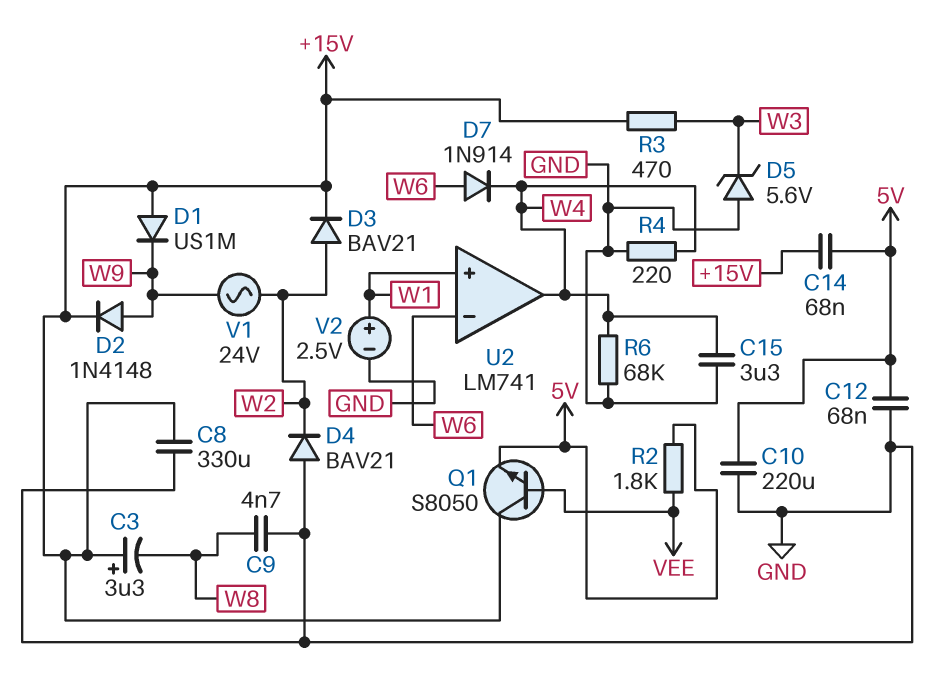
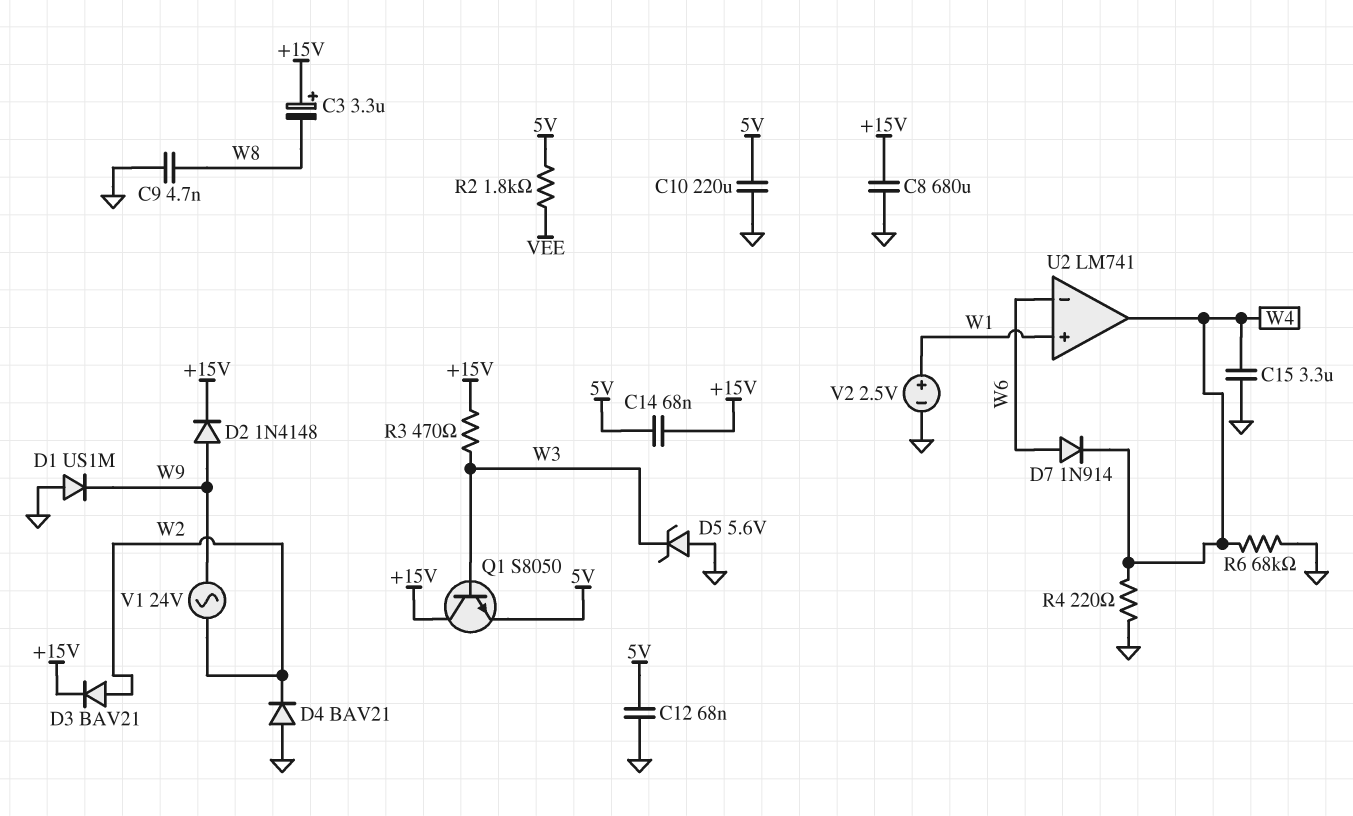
C8: 330uF (+15V, GND) -> 680uF (+15V, GND)
D1: diode US1M (A +15V, K W9) -> diode US1M (A GND, K W9)
Q1: NPN S8050 (B VEE, C +15V, E 5V) -> NPN S8050 (B W3, C +15V, E 5V)

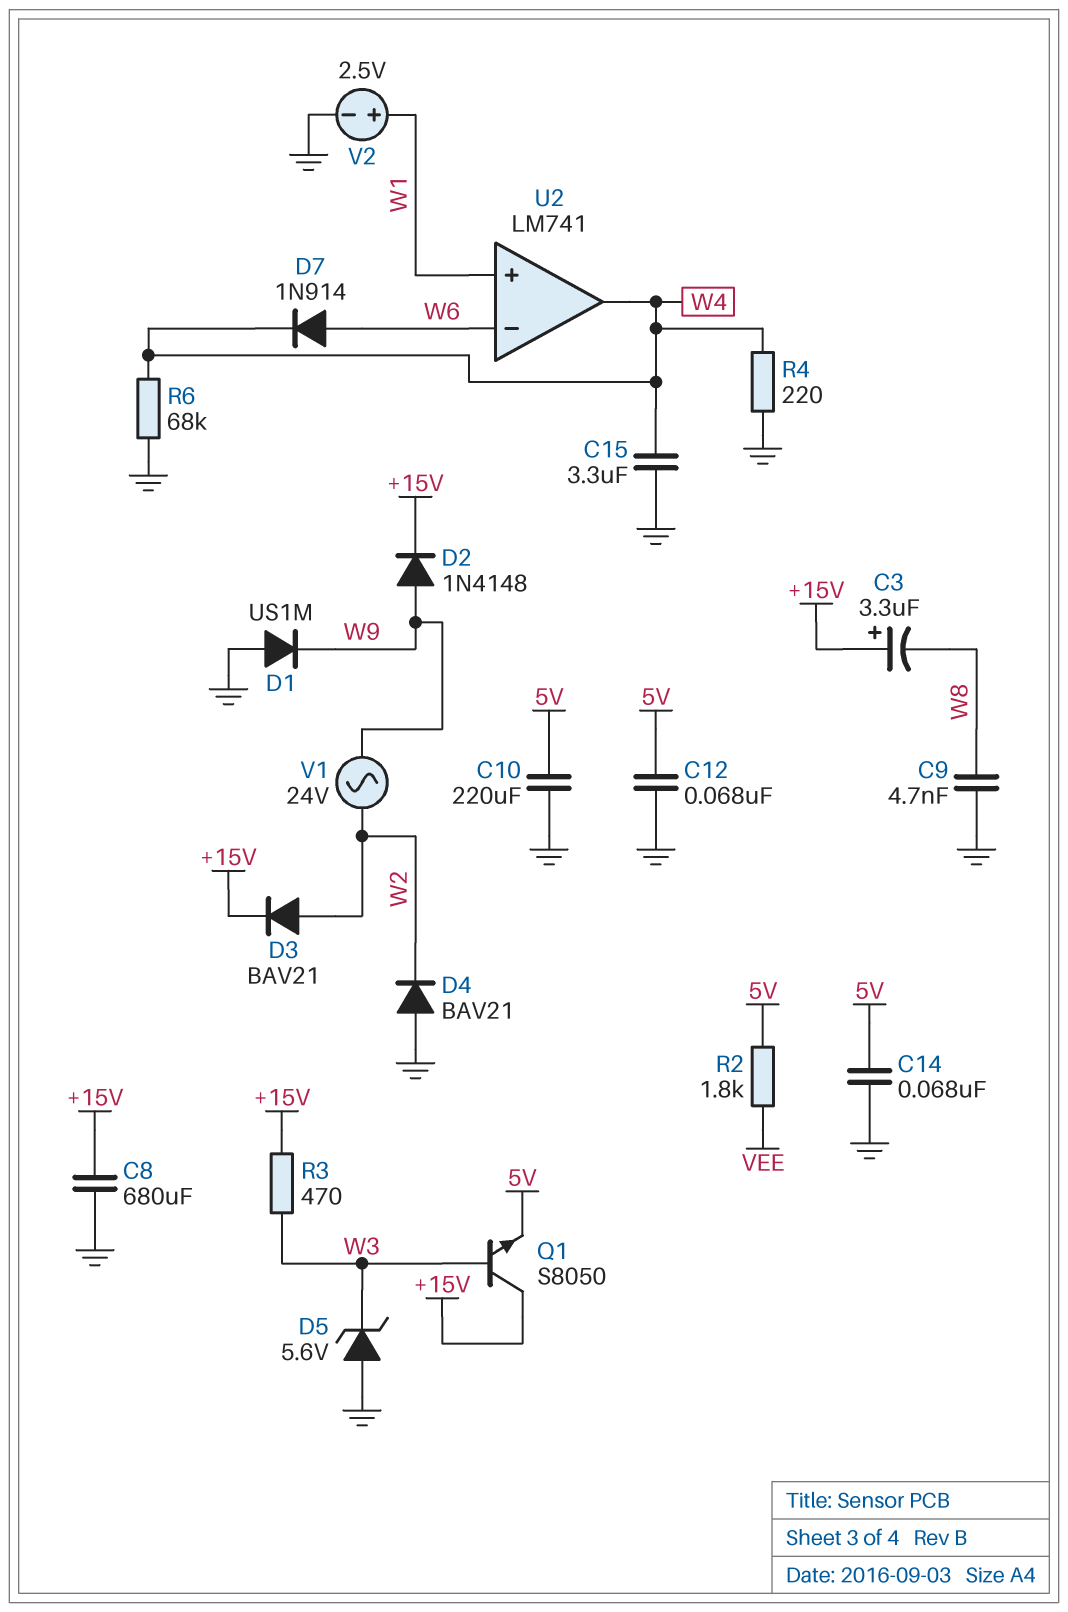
C14: 68nF (+15V, 5V) -> 68nF (5V, GND)

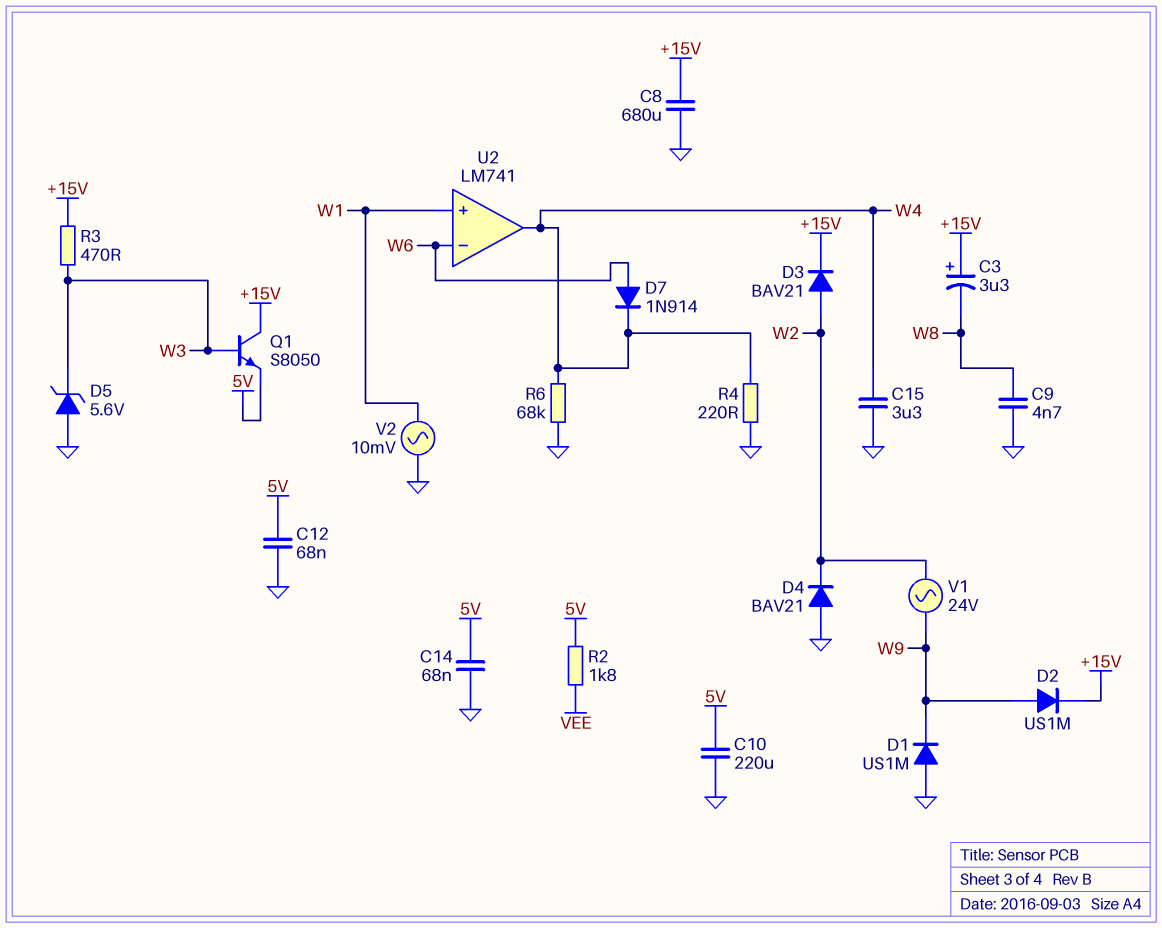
D2: diode 1N4148 (A W9, K +15V) -> diode US1M (A W9, K +15V)
V2: 2.5V (plus W1, minus GND) -> AC 10mV (GND, W1)

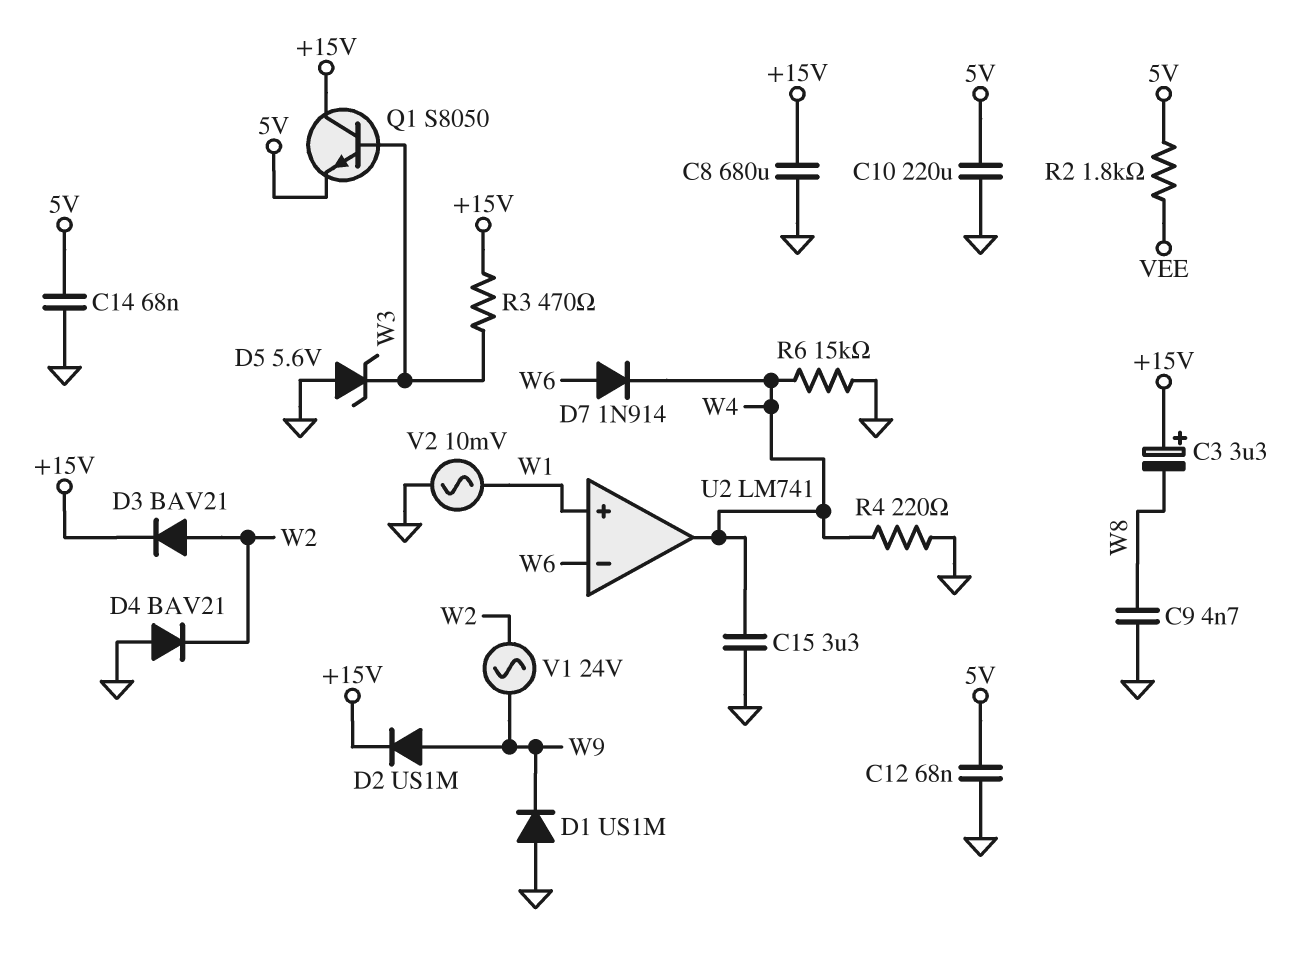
R6: 68k (GND, W4) -> 15k (GND, W4)

